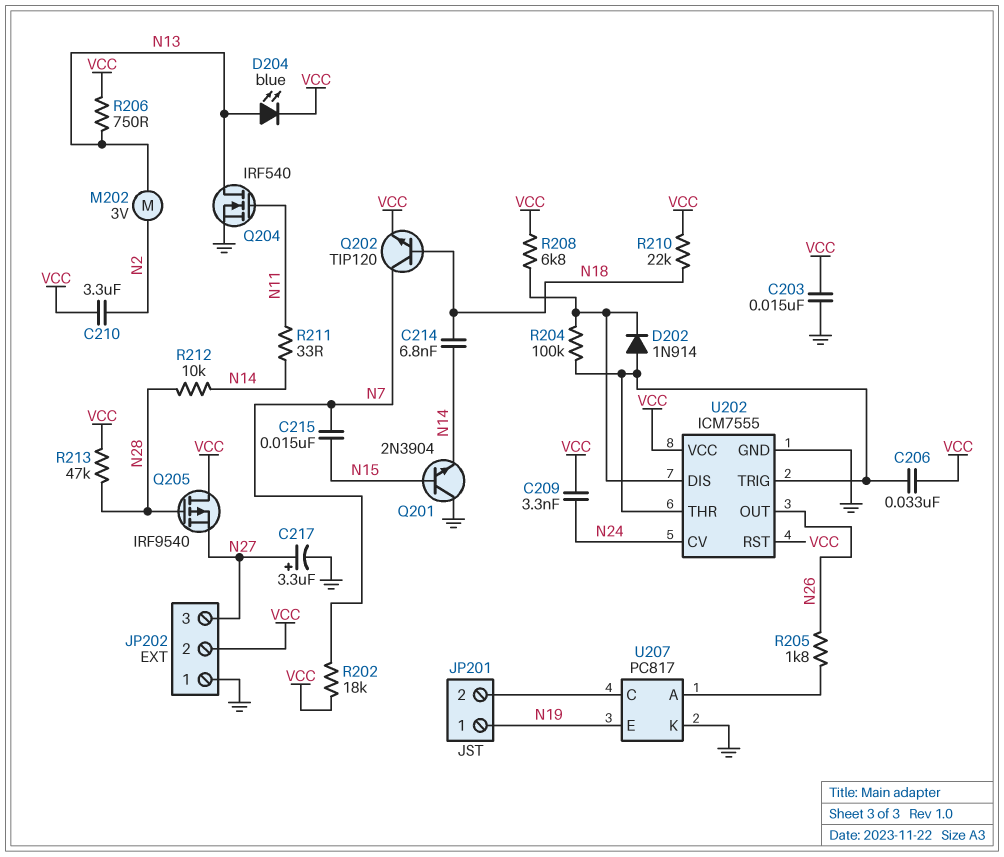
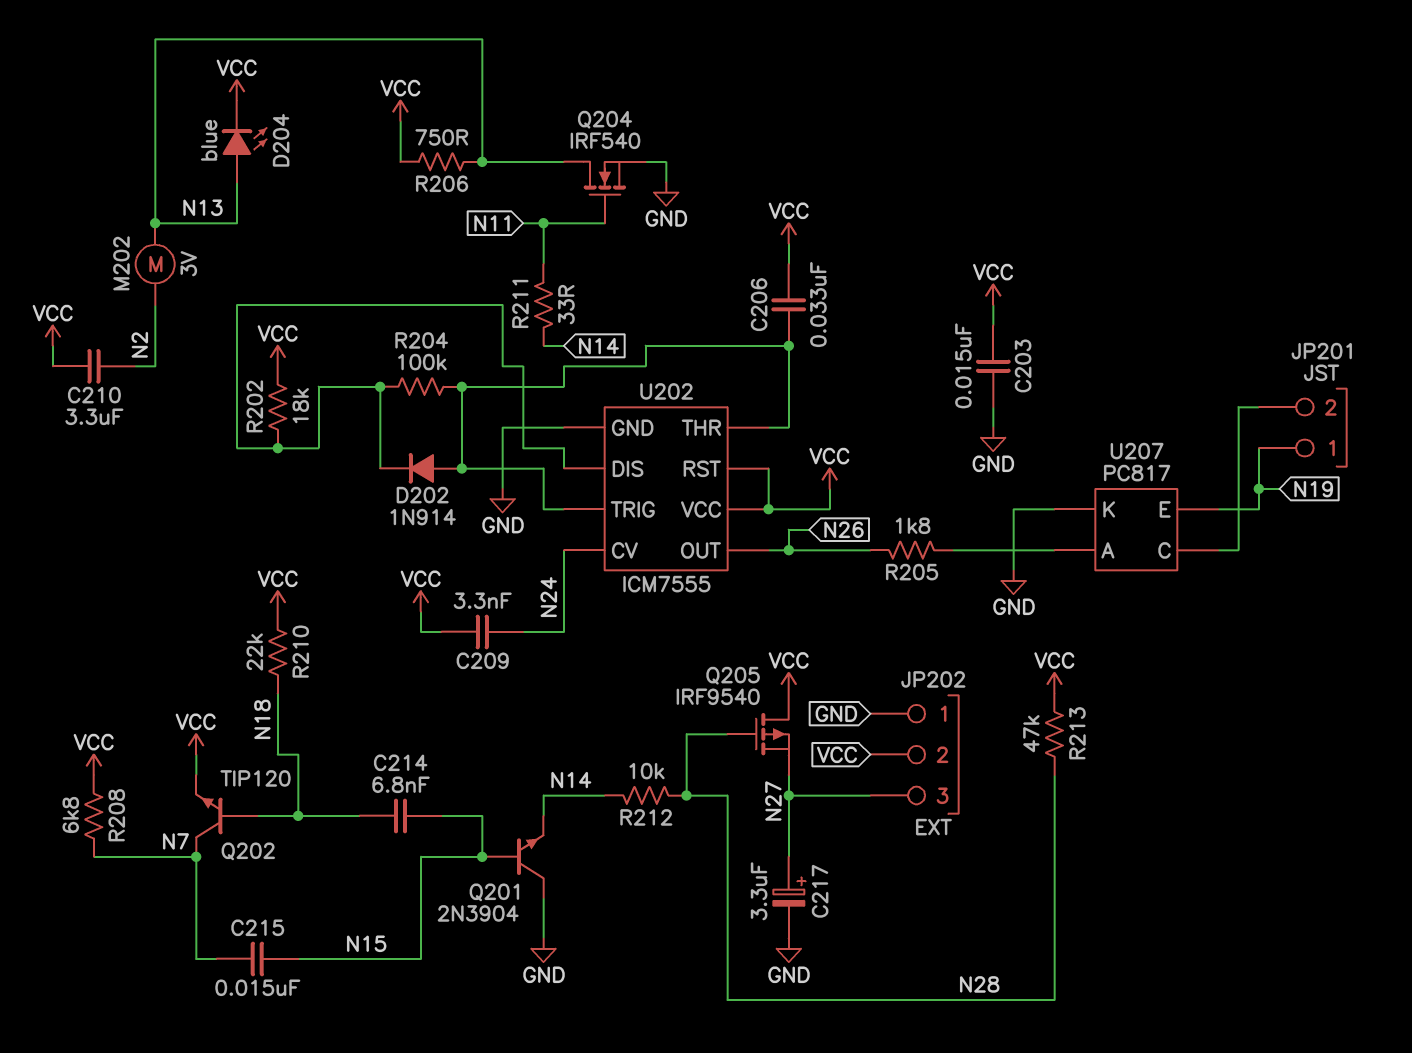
C214: 6.8nF (N14, N18) -> 6.8nF (N15, N18)
R202: 18k (N7, VCC) -> 18k (U202/DIS, VCC)
R208: 6.8k (U202/DIS, VCC) -> 6.8k (N7, VCC)

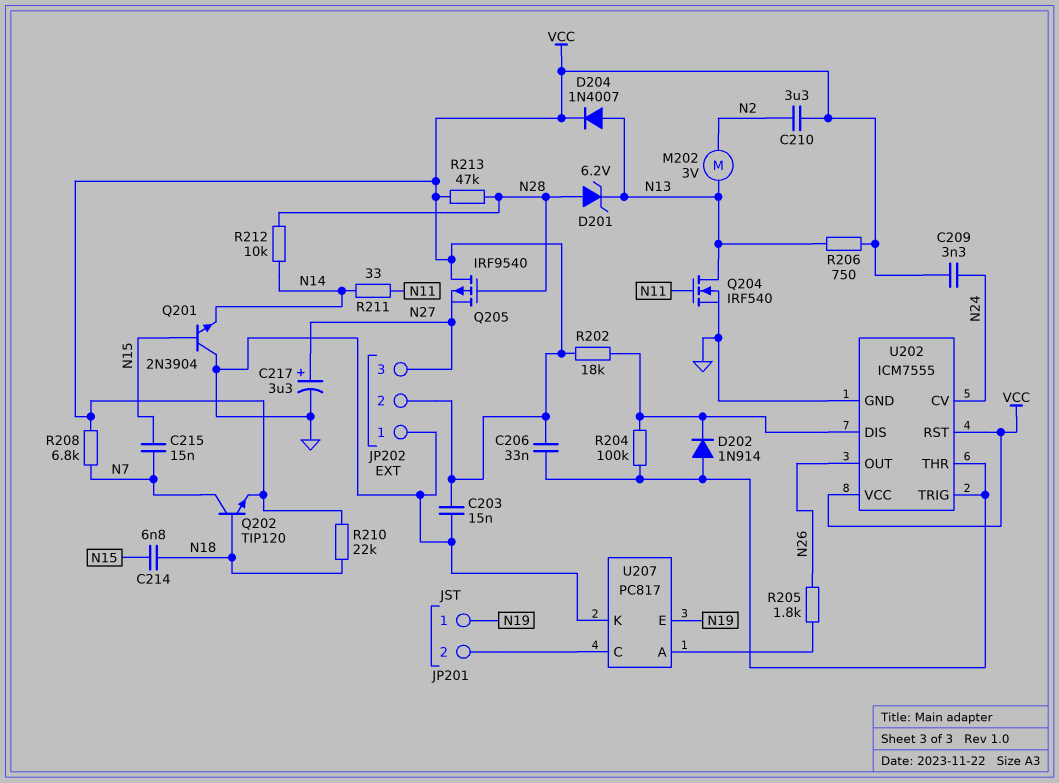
D201: none -> zener 6.2V (A N28, K N13)
D204: LED blue (A N13, K VCC) -> diode 1N4007 (A N13, K VCC)

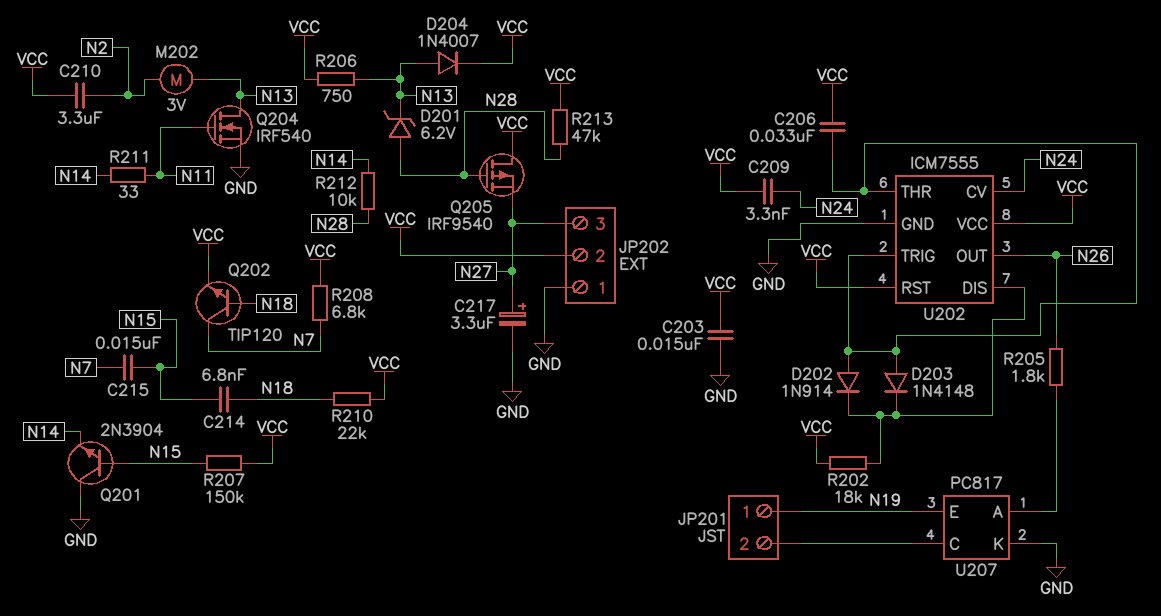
D203: none -> diode 1N4148 (A U202/THR, K U202/DIS)
R204: 100k (U202/DIS, U202/THR) -> none
R207: none -> 150k (N15, VCC)

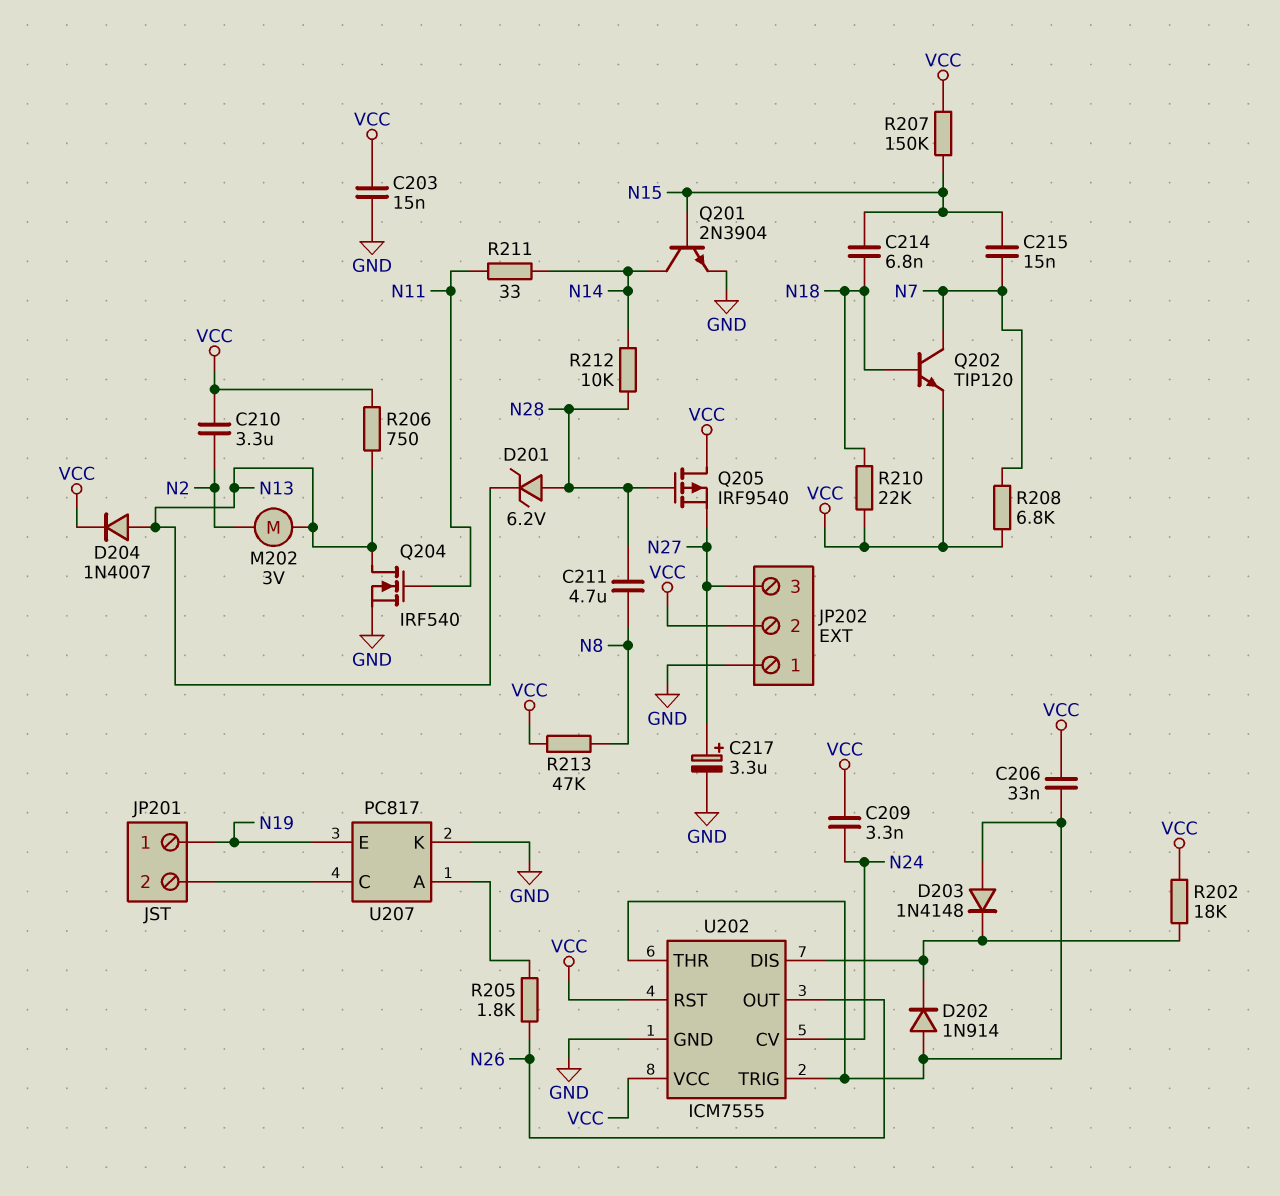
C211: none -> 4.7uF (N8, N28)
Q201: NPN 2N3904 (B N15, C GND, E N14) -> NPN 2N3904 (B N15, C N14, E GND)
R213: 47k (N28, VCC) -> 47k (N8, VCC)

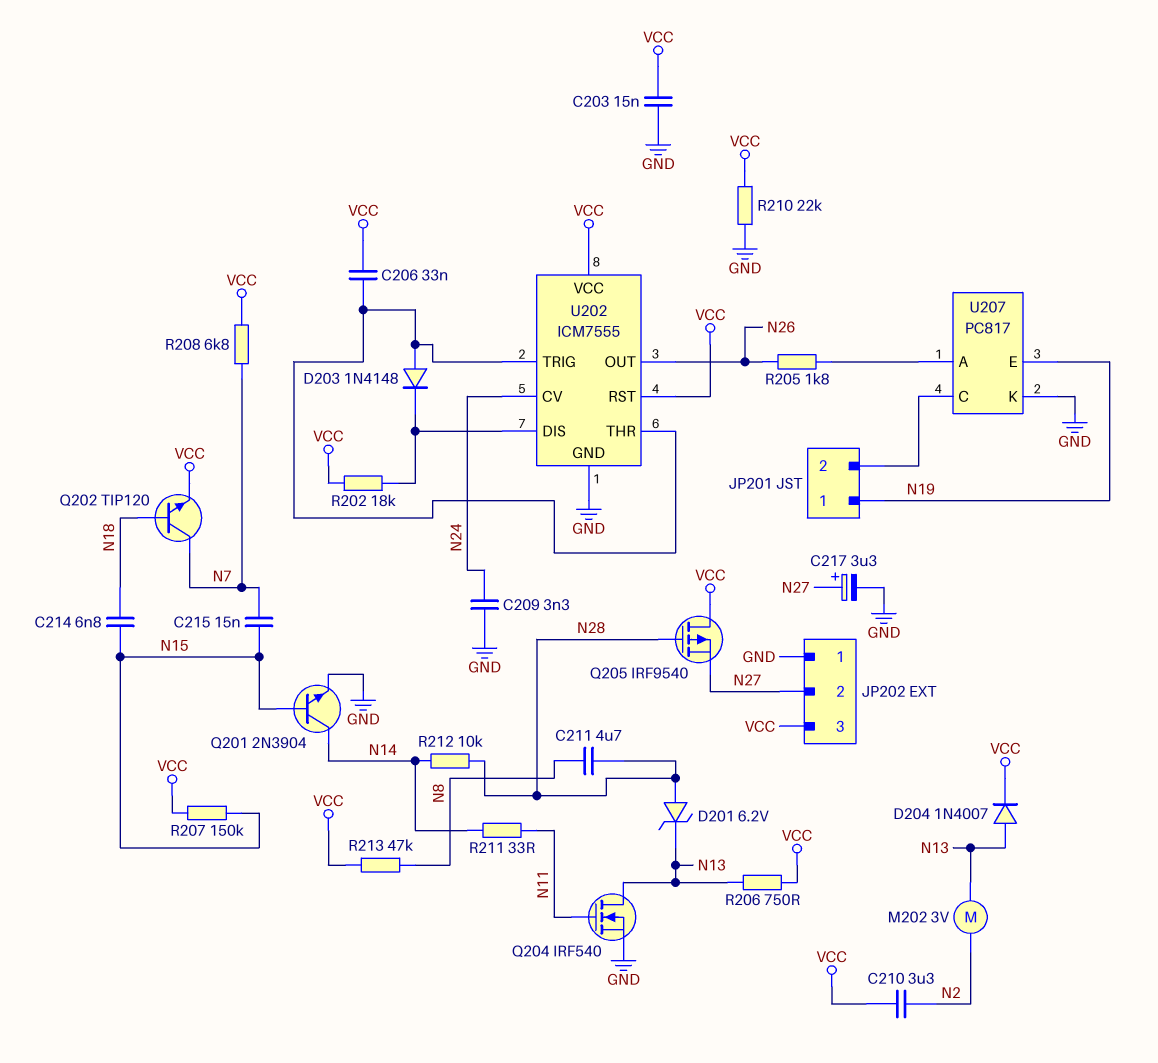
C209: 3.3nF (N24, VCC) -> 3.3nF (GND, N24)
D202: diode 1N914 (A U202/THR, K U202/DIS) -> none
JP202 pin 2: VCC -> N27
JP202 pin 3: N27 -> VCC
R210: 22k (N18, VCC) -> 22k (GND, VCC)

